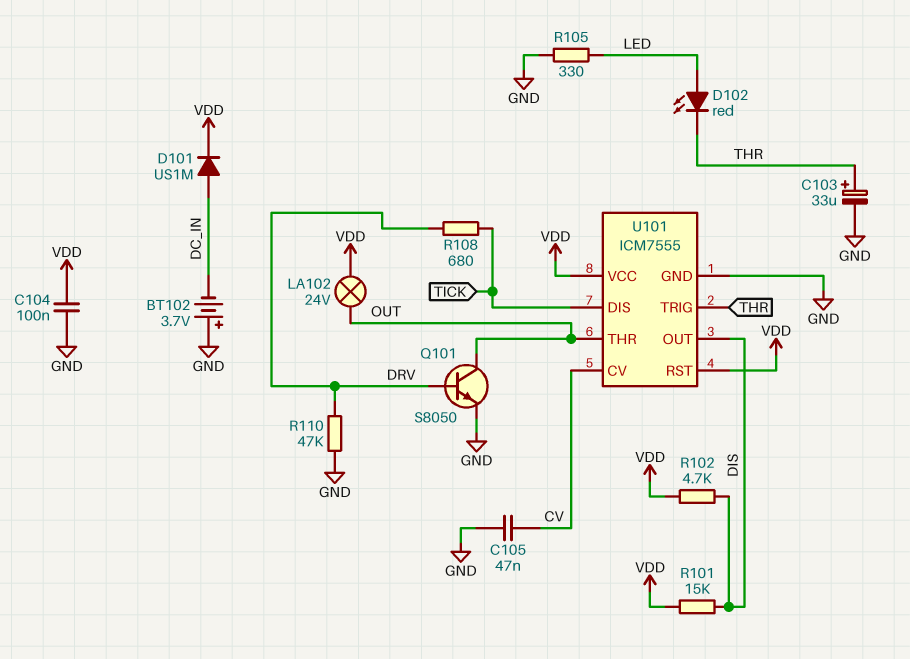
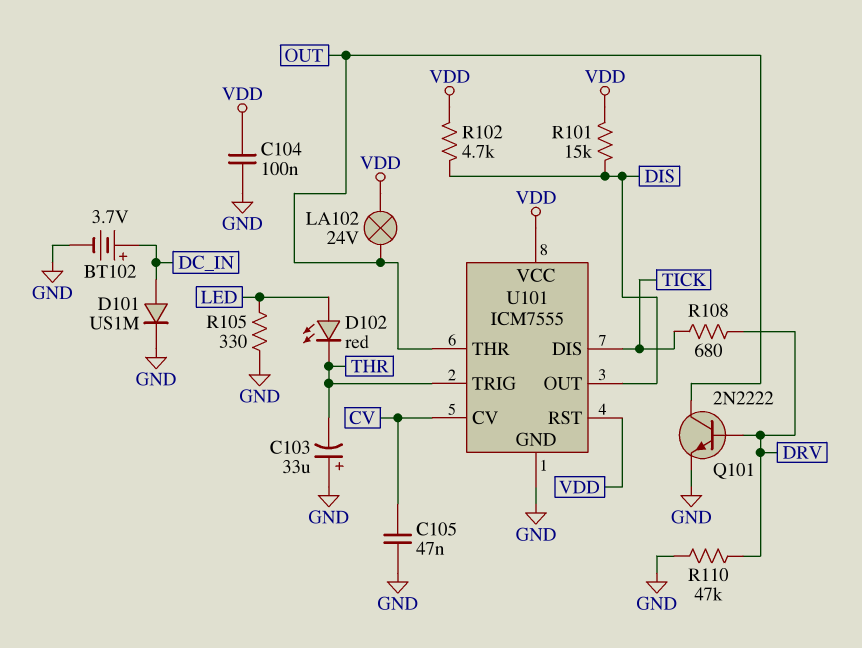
BT102: 3.7V (plus GND, minus DC_IN) -> 3.7V (plus DC_IN, minus GND)
C103: 33uF (plus THR, minus GND) -> 33uF (plus GND, minus THR)
D101: diode US1M (A DC_IN, K VDD) -> diode US1M (A DC_IN, K GND)
Q101: NPN S8050 (B DRV, C OUT, E GND) -> NPN 2N2222 (B DRV, C OUT, E GND)

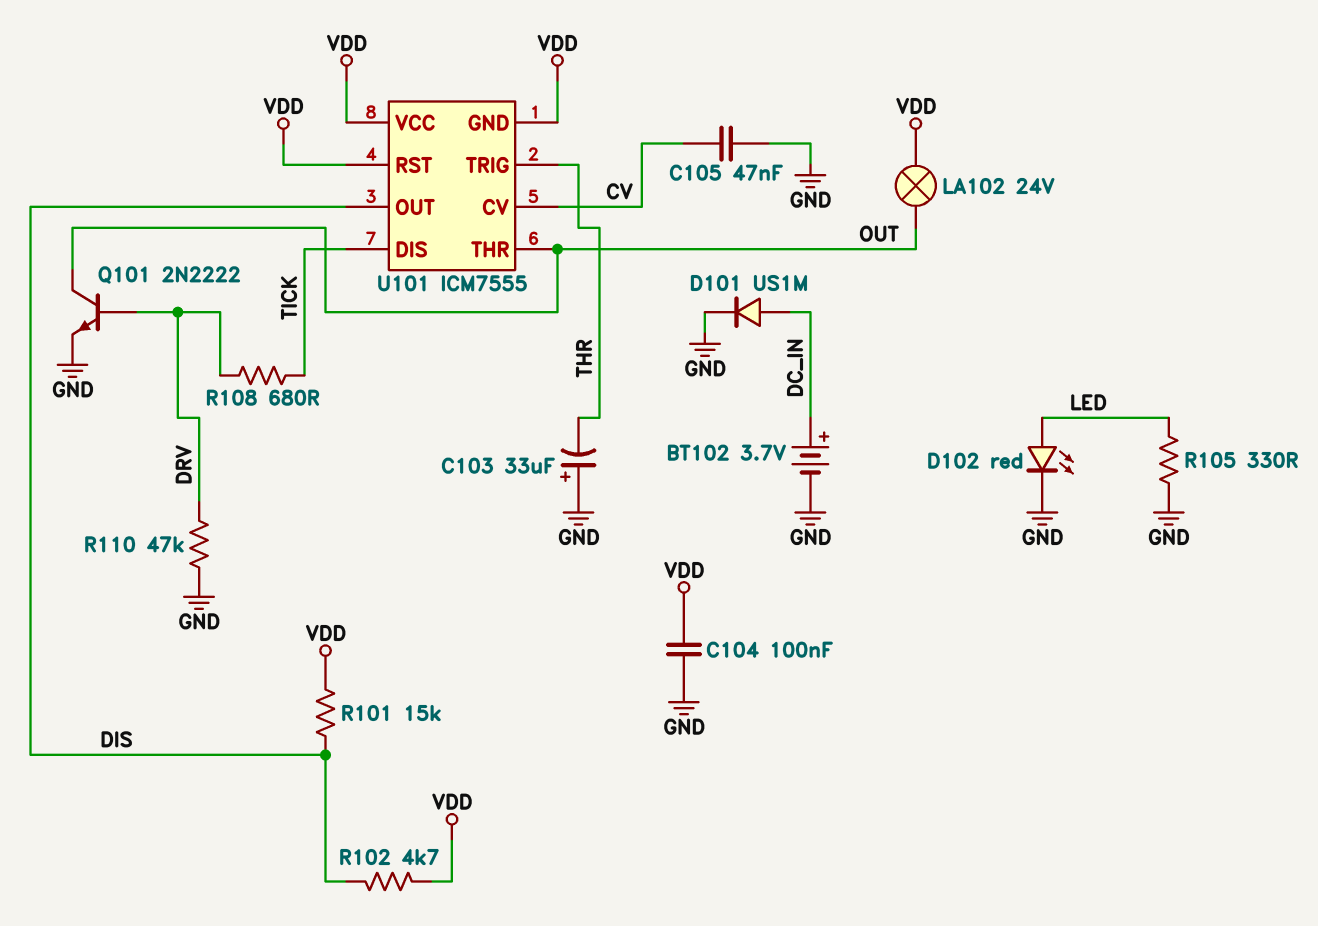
D102: LED red (A LED, K THR) -> LED red (A LED, K GND)
U101 pin GND: GND -> VDD

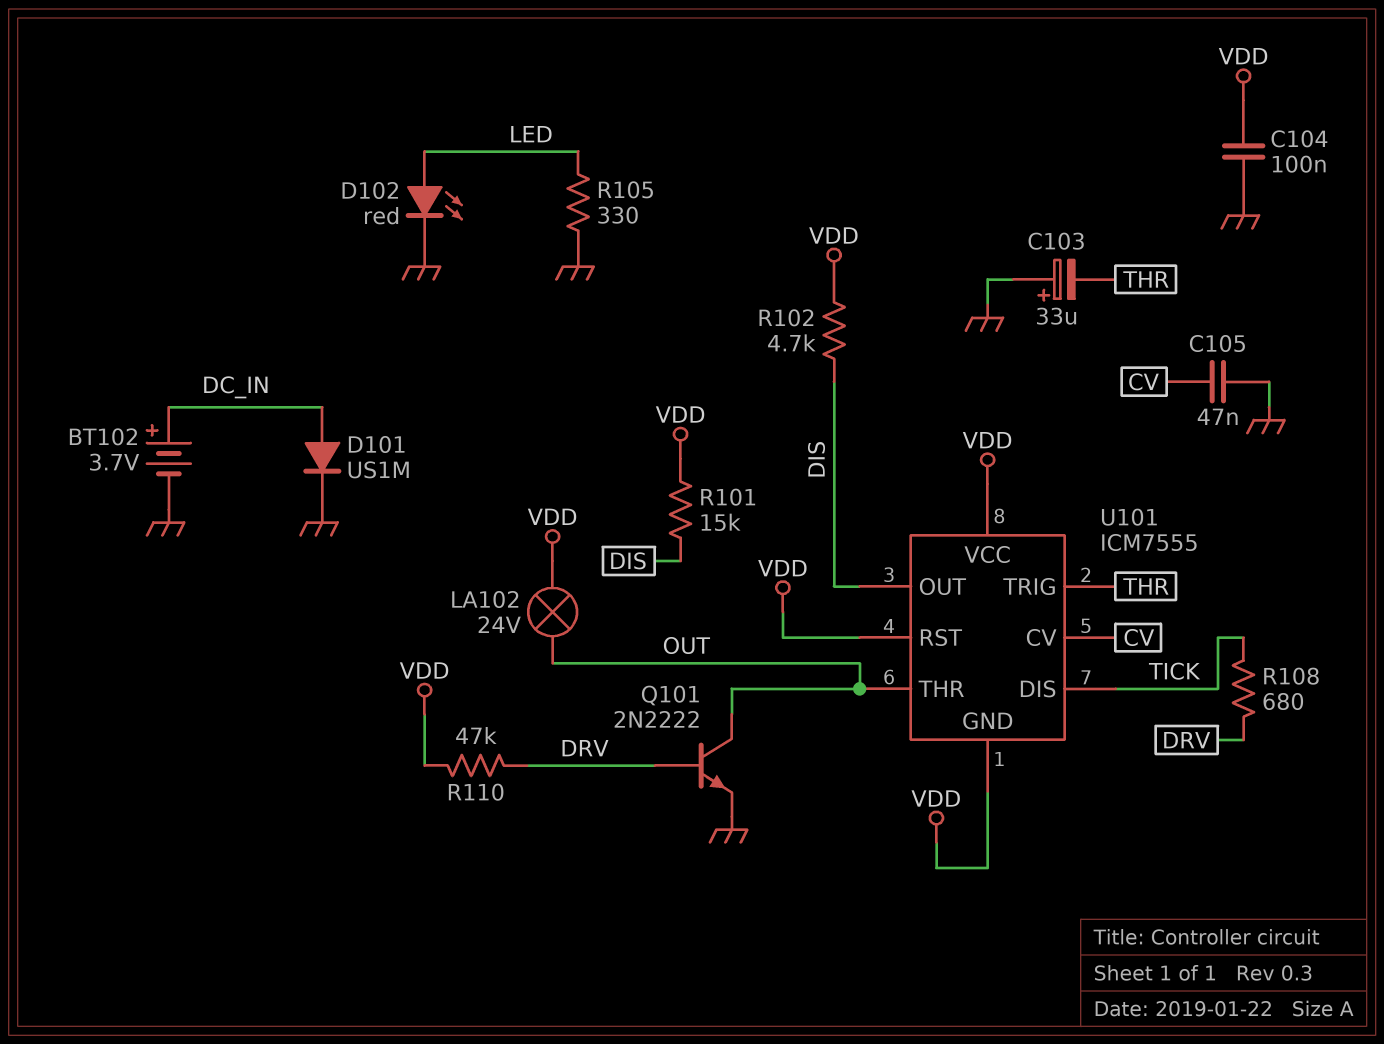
R110: 47k (DRV, GND) -> 47k (DRV, VDD)

